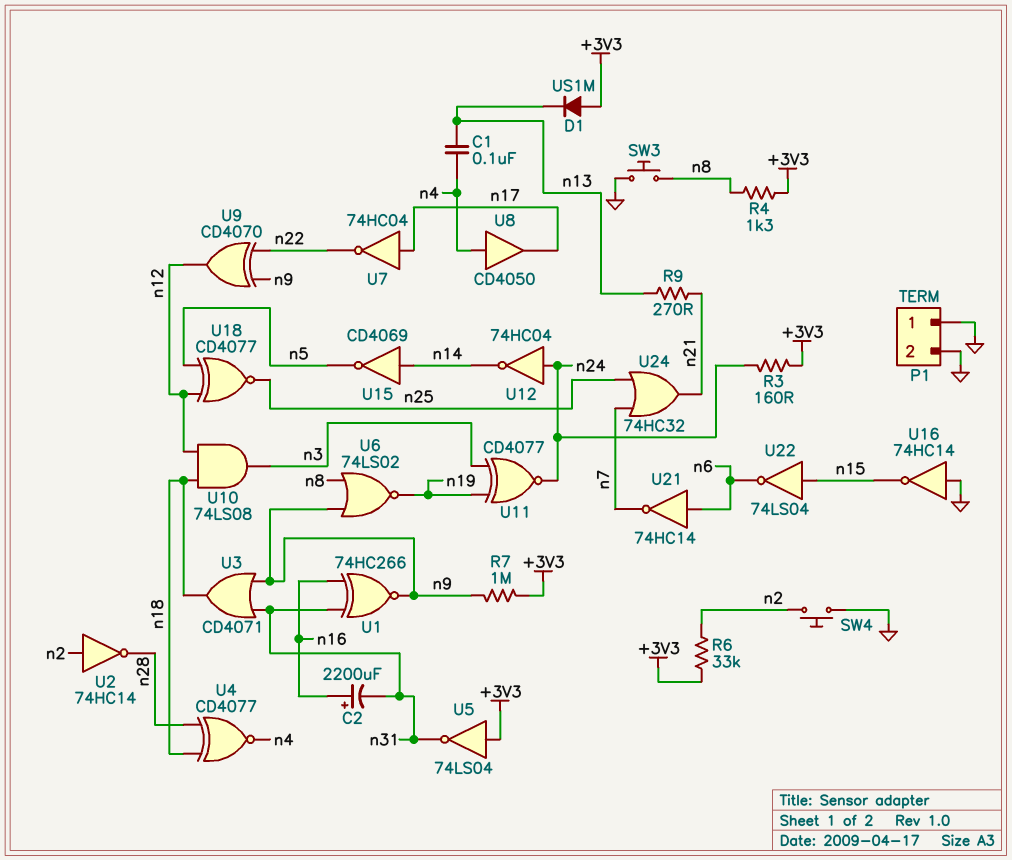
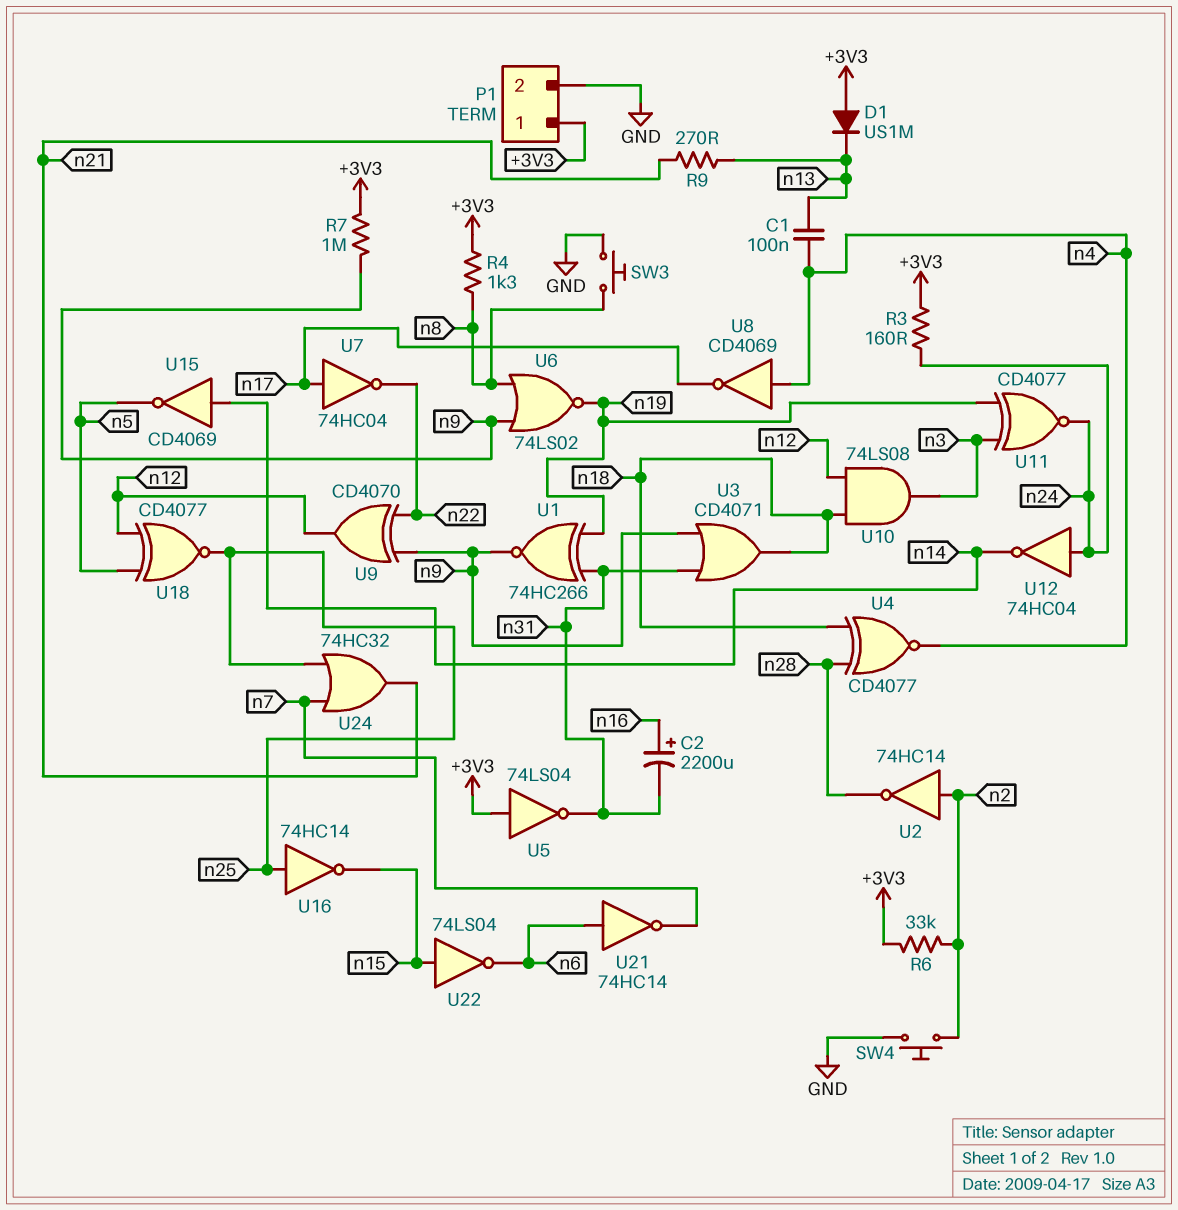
P1 pin 1: GND -> +3V3
U1: XNOR 74HC266 (in n16, in n31, out n9) -> XNOR 74HC266 (in n19, in n31, out n9)
U8: buffer CD4050 (in n4, out n17) -> NOT CD4069 (in n4, out n17)
U16: NOT 74HC14 (in GND, out n15) -> NOT 74HC14 (in n25, out n15)

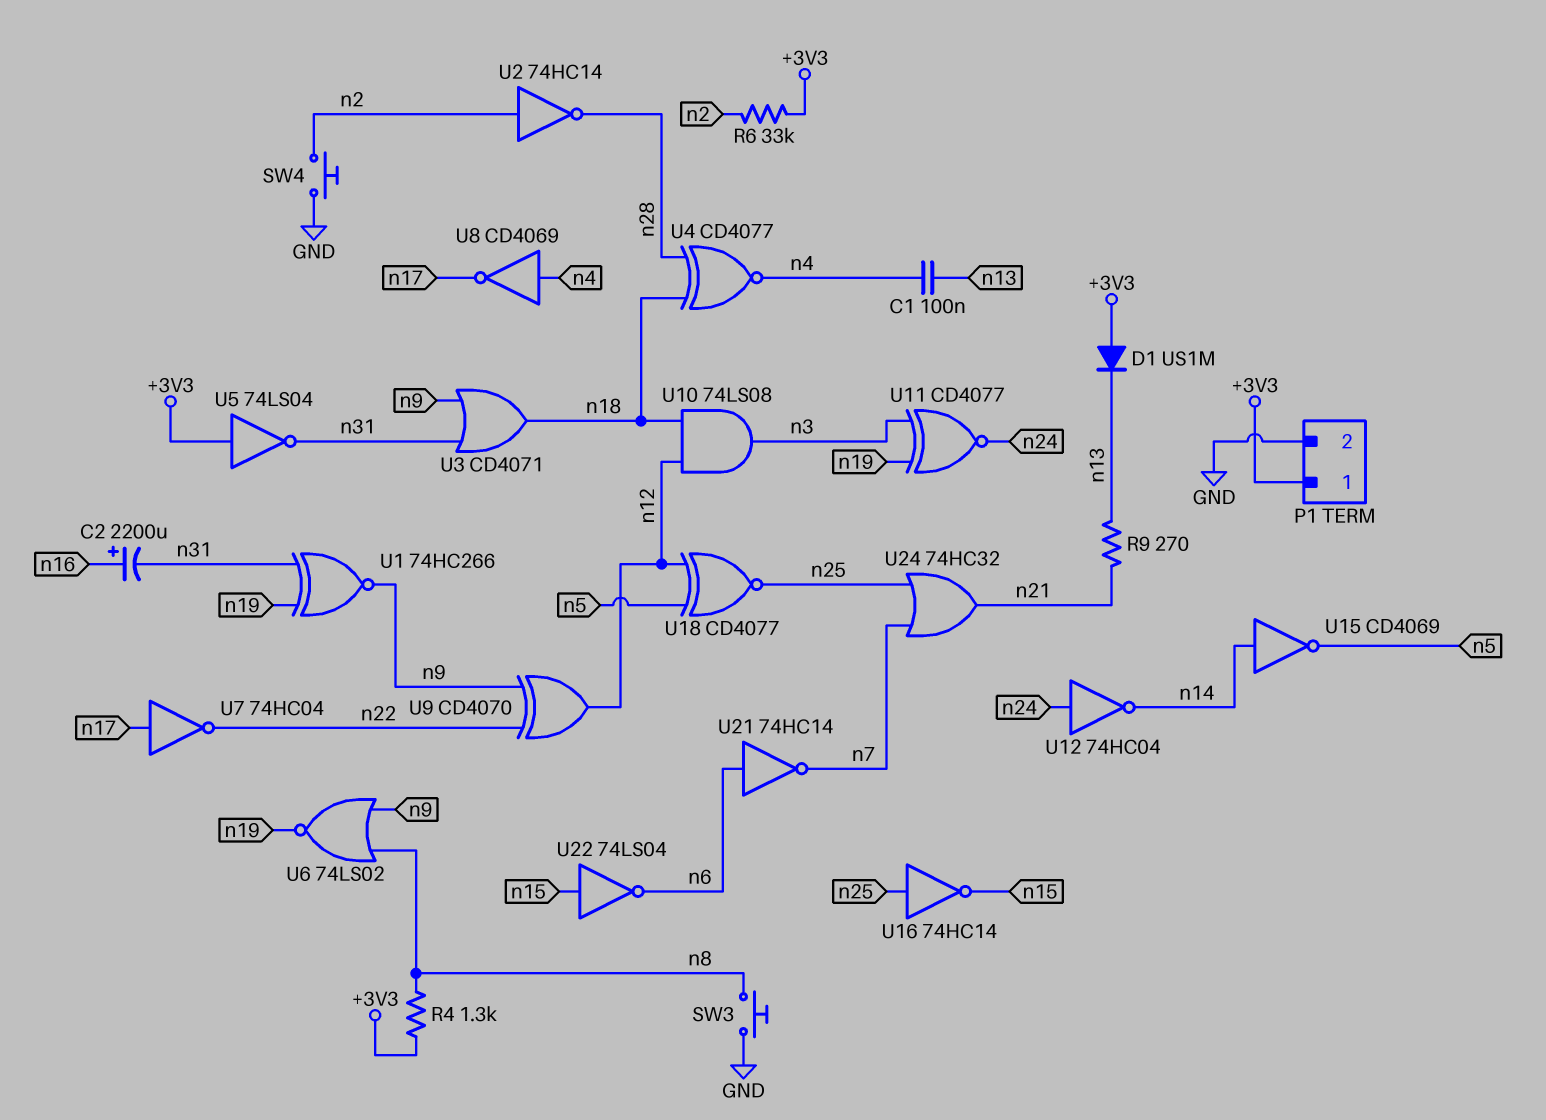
R3: 160 (+3V3, n24) -> none
R7: 1M (+3V3, n9) -> none

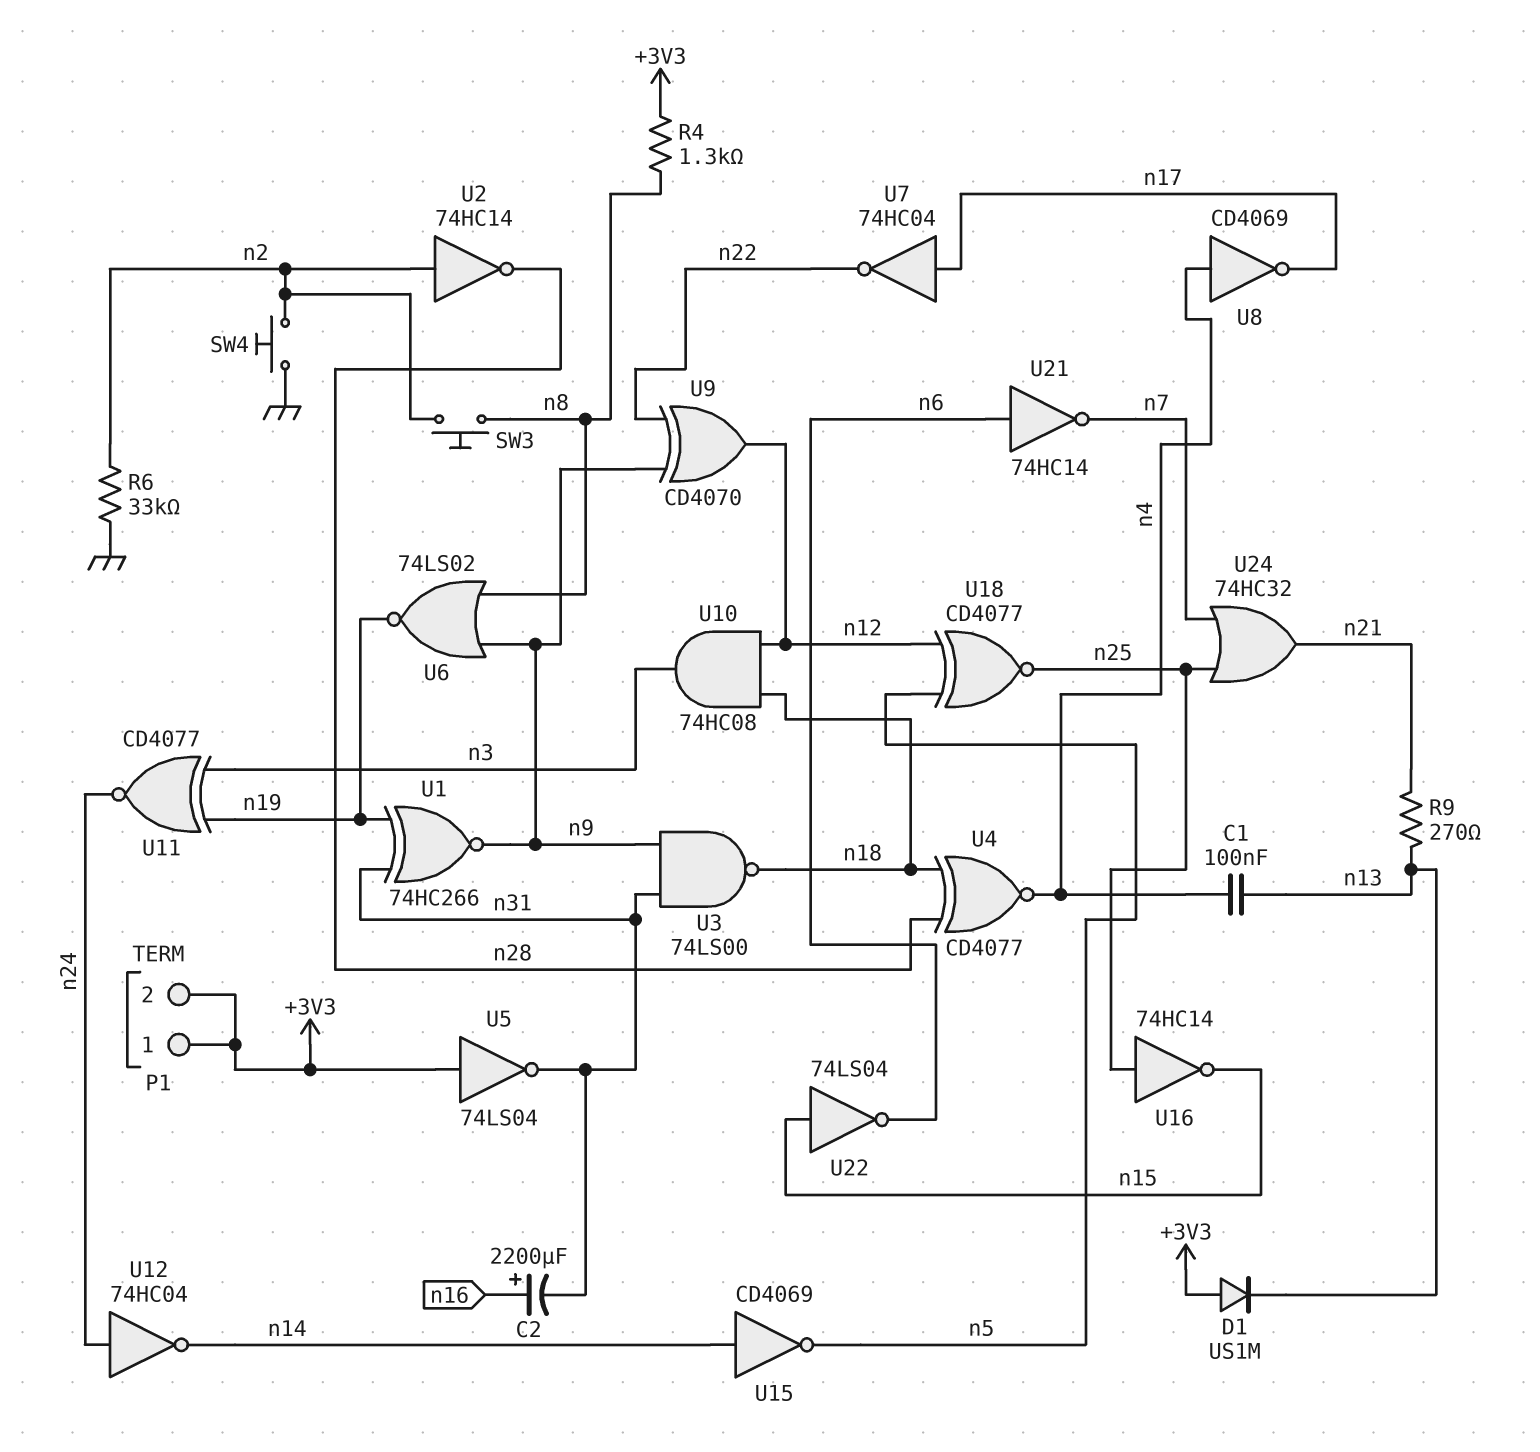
P1 pin 2: GND -> +3V3
R6: 33k (+3V3, n2) -> 33k (GND, n2)
SW3: button (GND, n8) -> button (n2, n8)
U3: OR CD4071 (in n9, in n31, out n18) -> NAND 74LS00 (in n9, in n31, out n18)
U10: AND 74LS08 (in n12, in n18, out n3) -> AND 74HC08 (in n12, in n18, out n3)

